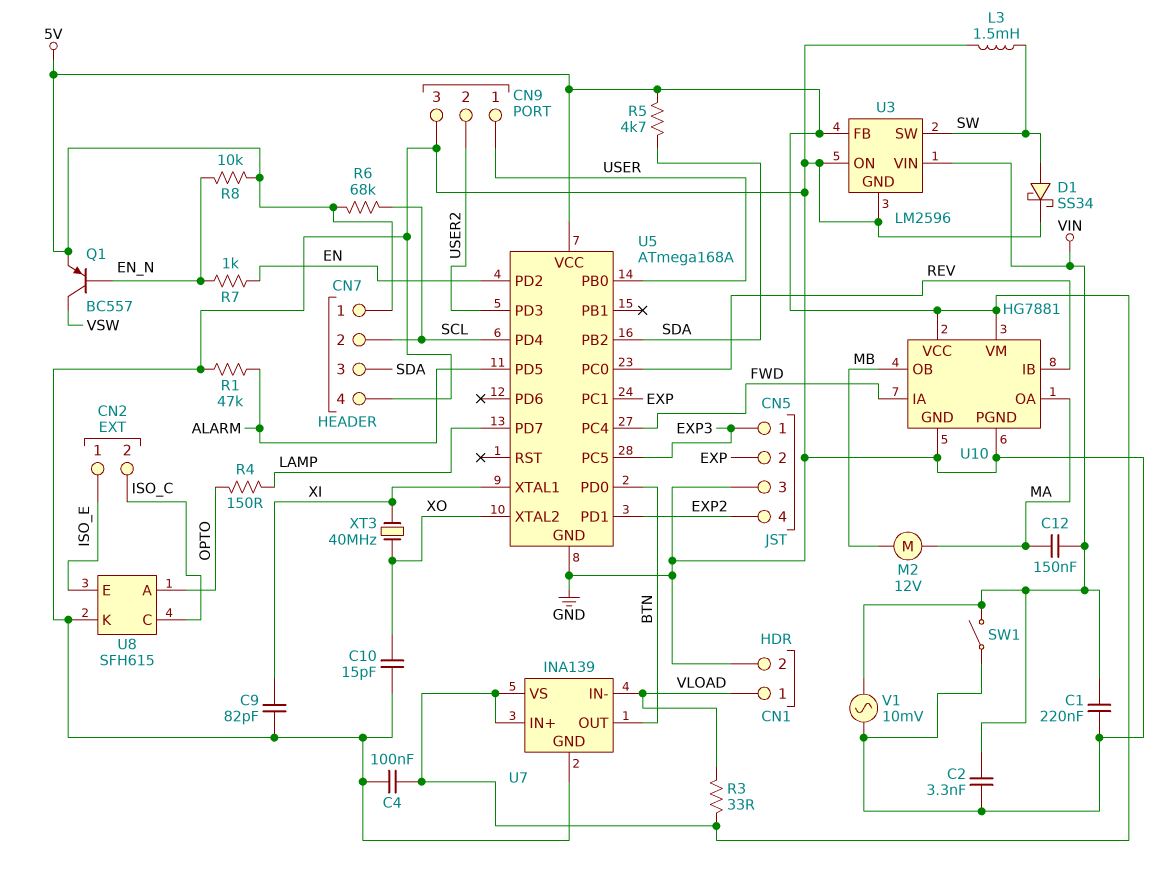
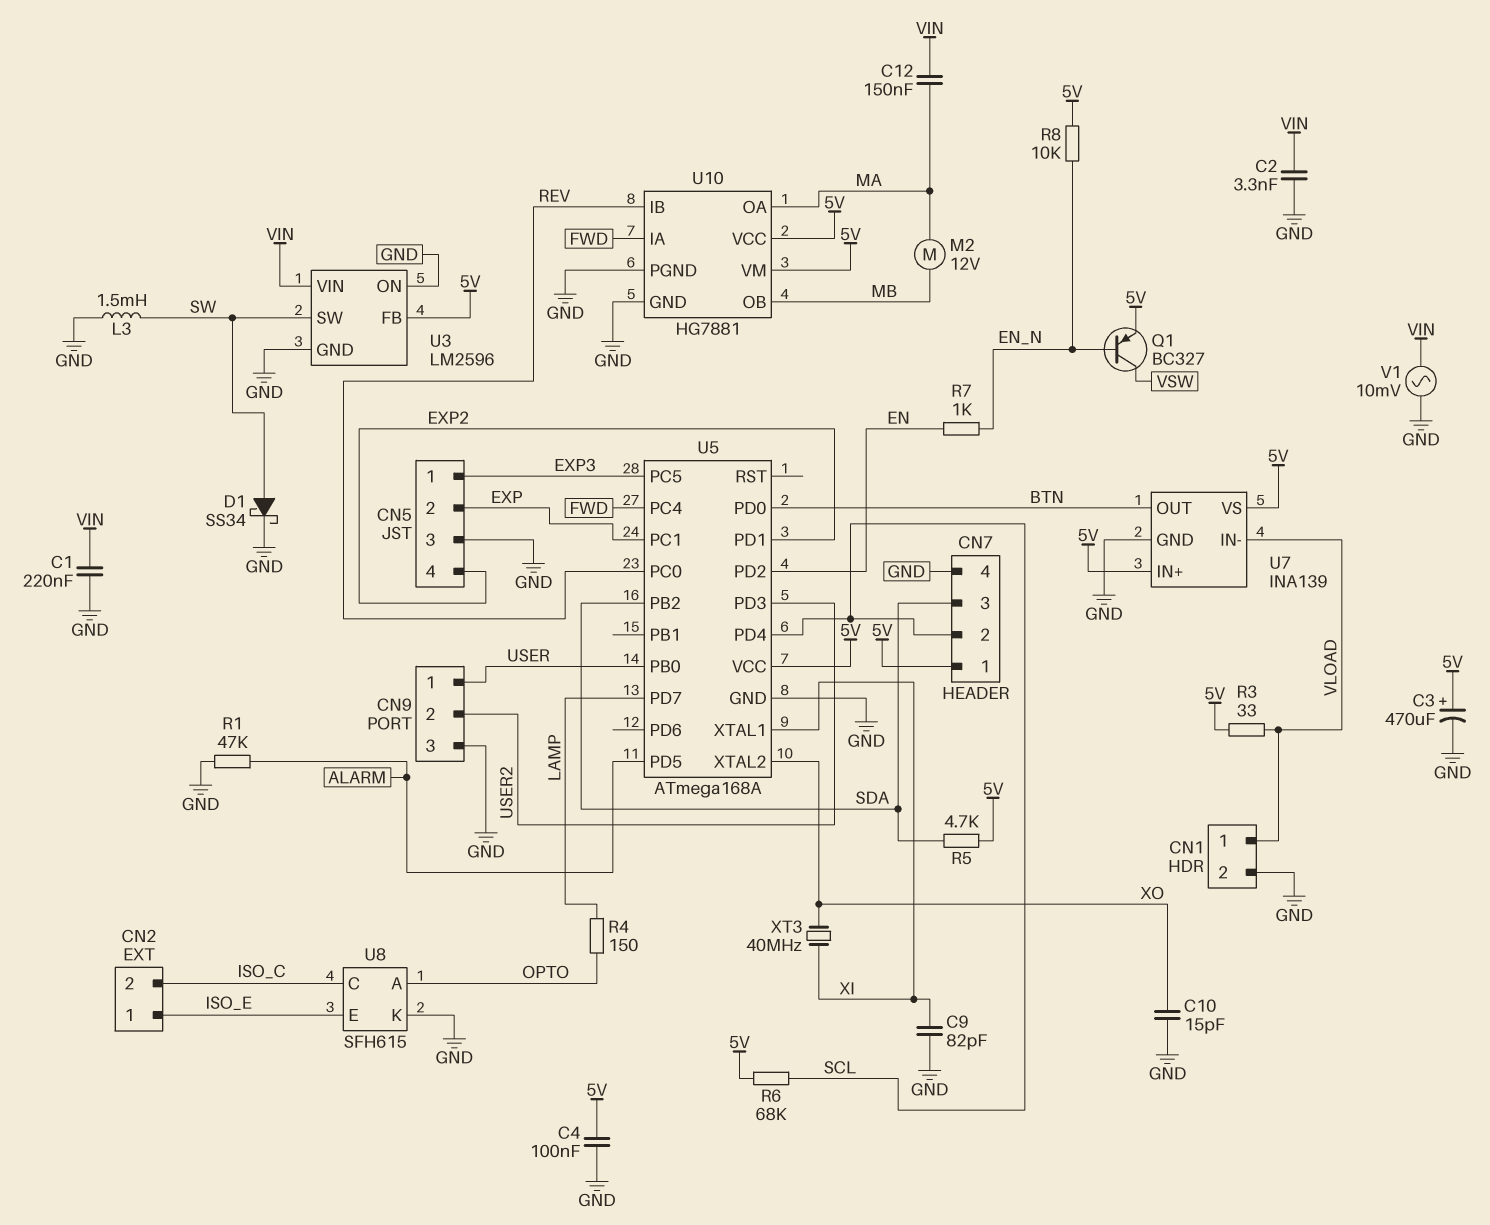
C3: none -> 470uF (plus 5V, minus GND)
Q1: PNP BC557 (B EN_N, C VSW, E 5V) -> PNP BC327 (B EN_N, C VSW, E 5V)
SW1: switch (GND, VIN) -> none

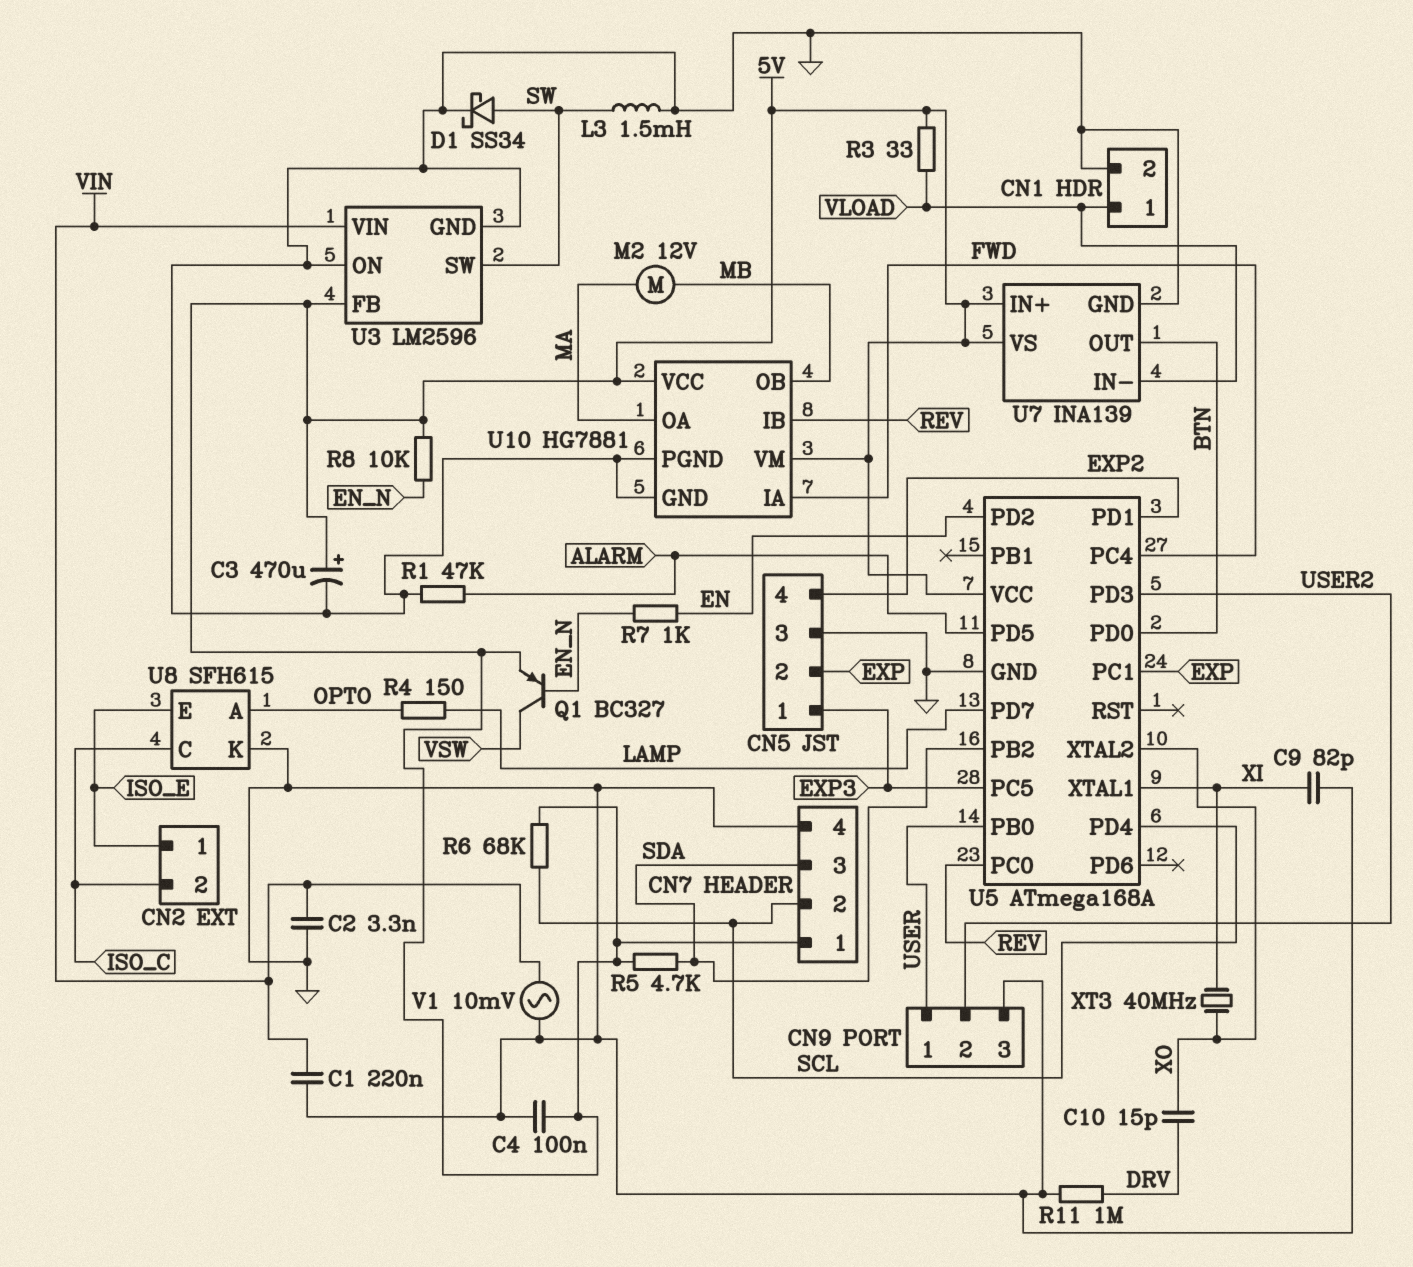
C10: 15pF (GND, XO) -> 15pF (DRV, XO)
C12: 150nF (MA, VIN) -> none
R11: none -> 1M (DRV, GND)

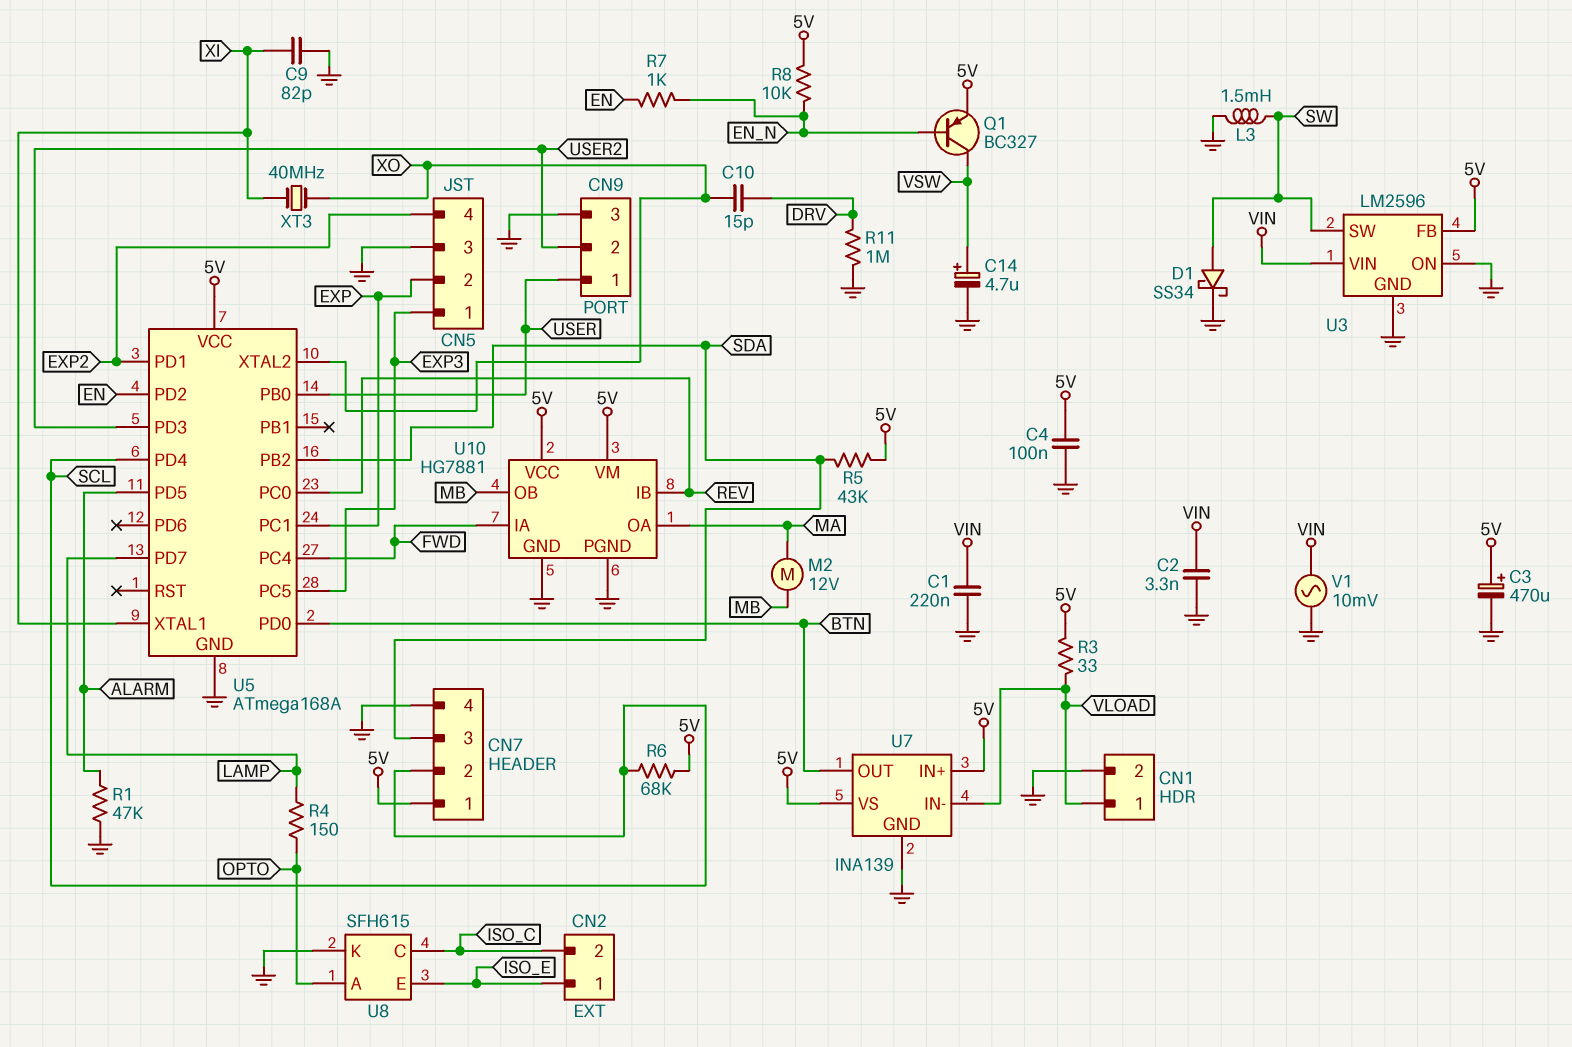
C14: none -> 4.7uF (plus VSW, minus GND)
R5: 4.7k (5V, SDA) -> 43k (5V, SDA)

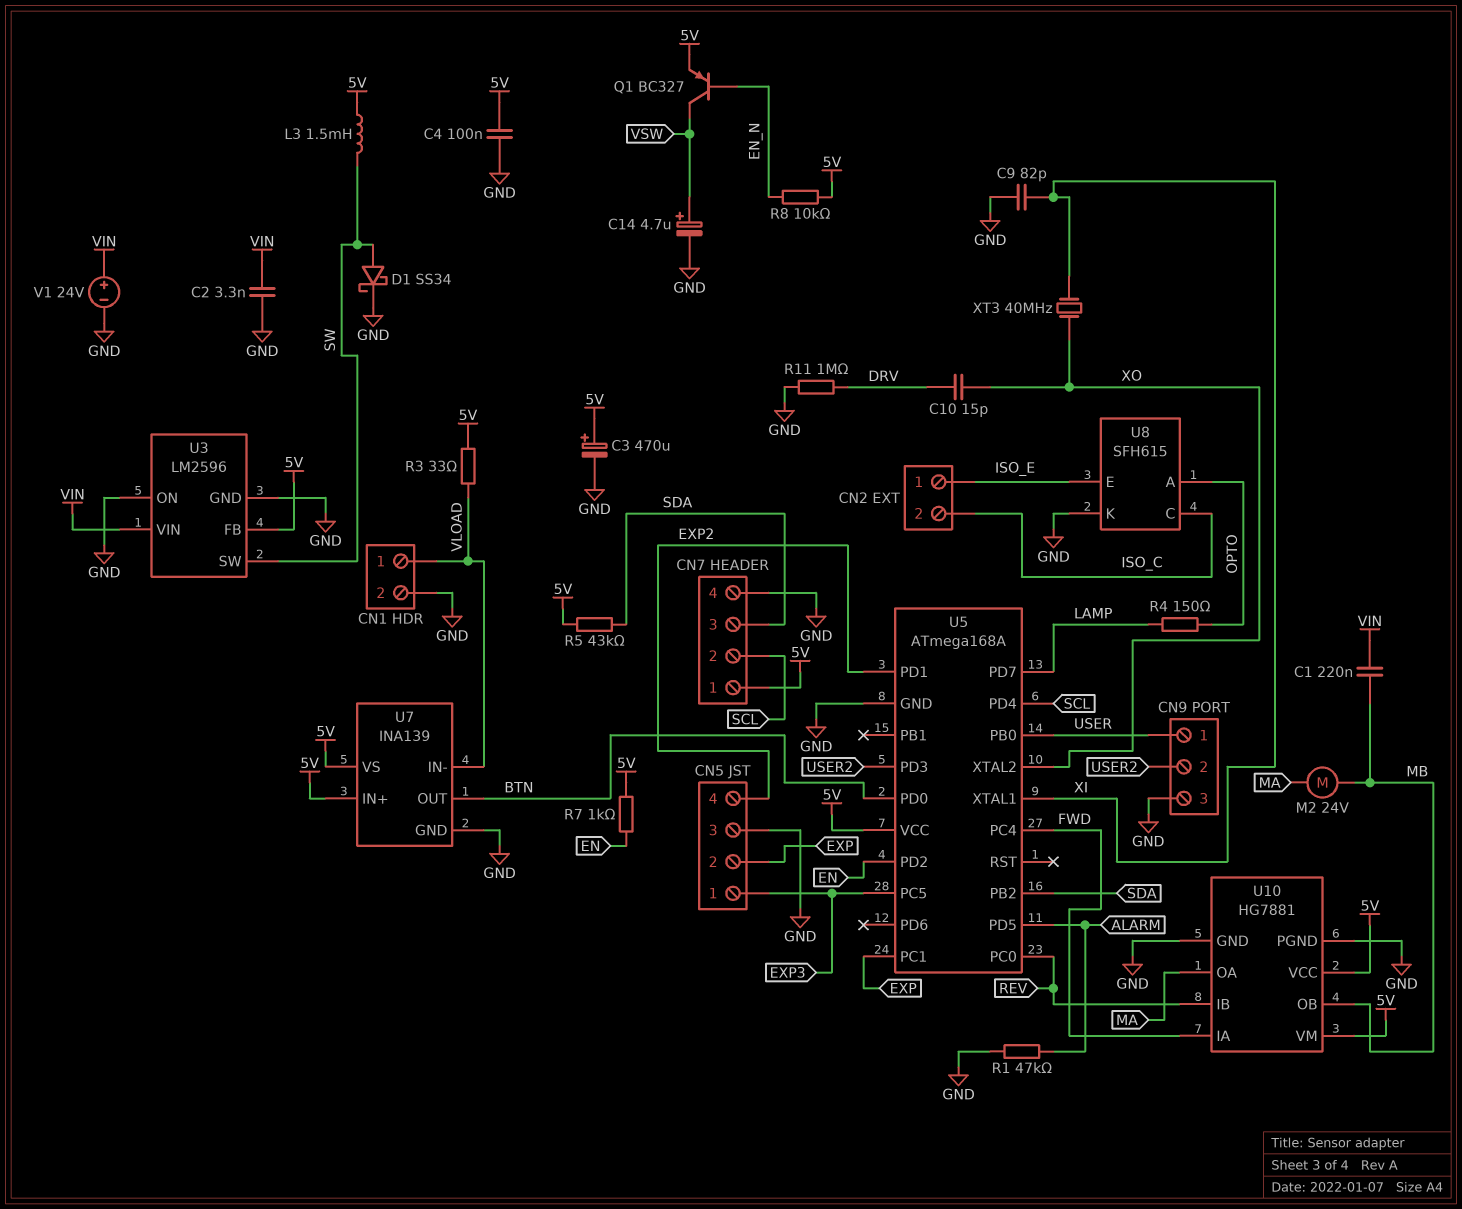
C1: 220nF (GND, VIN) -> 220nF (MB, VIN)
L3: 1.5mH (GND, SW) -> 1.5mH (5V, SW)
M2: motor 12V (MA, MB) -> motor 24V (MA, MB)
R6: 68k (5V, SCL) -> none
R7: 1k (EN, EN_N) -> 1k (5V, EN)
V1: AC 10mV (GND, VIN) -> 24V (plus VIN, minus GND)

